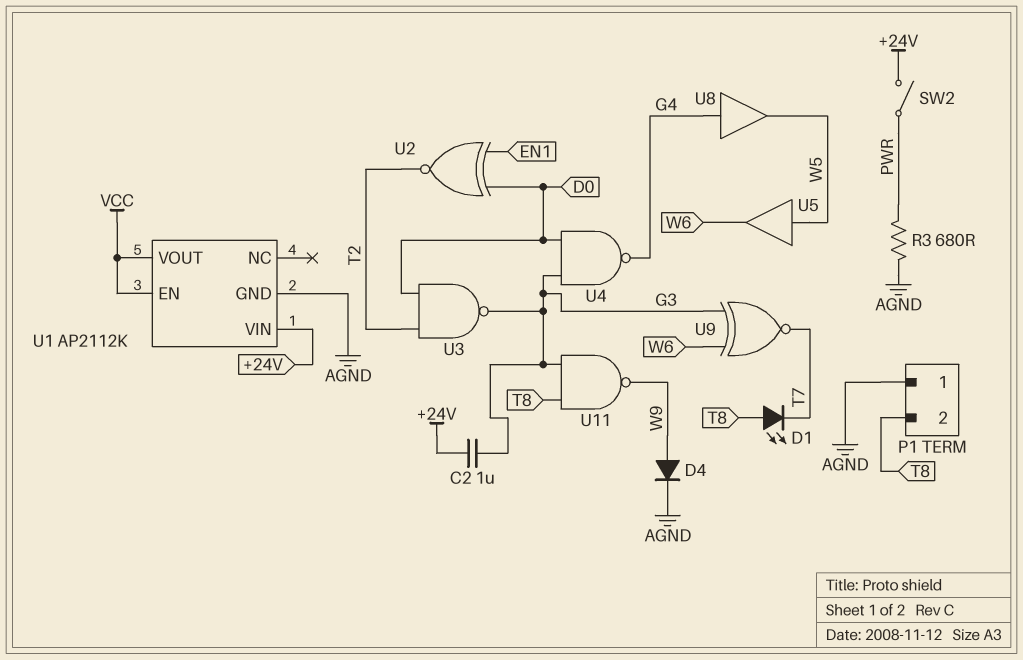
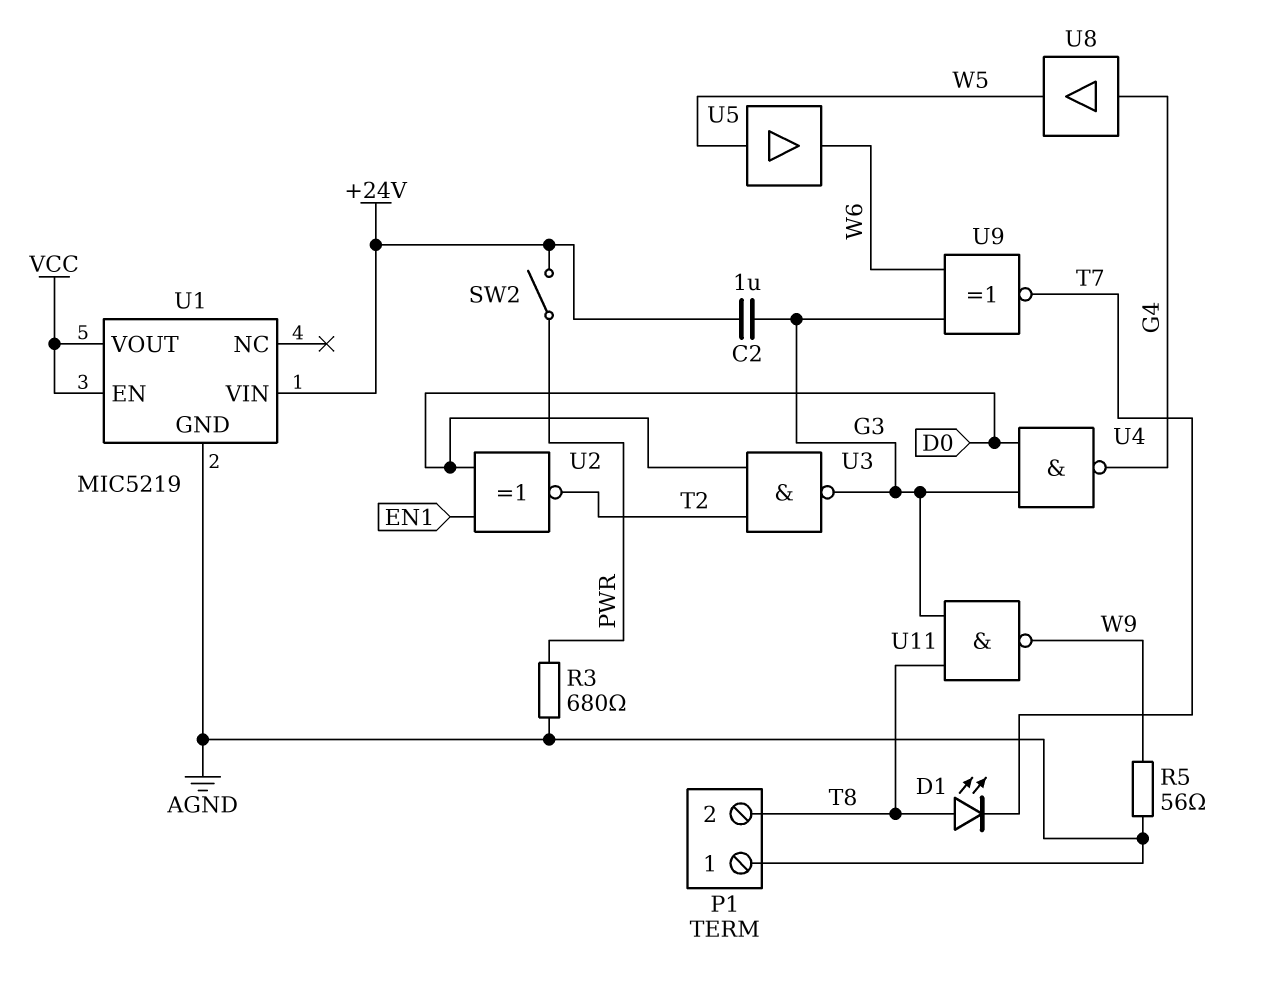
D4: diode (A W9, K AGND) -> none
R5: none -> 56 (AGND, W9)
U1: AP2112K -> MIC5219

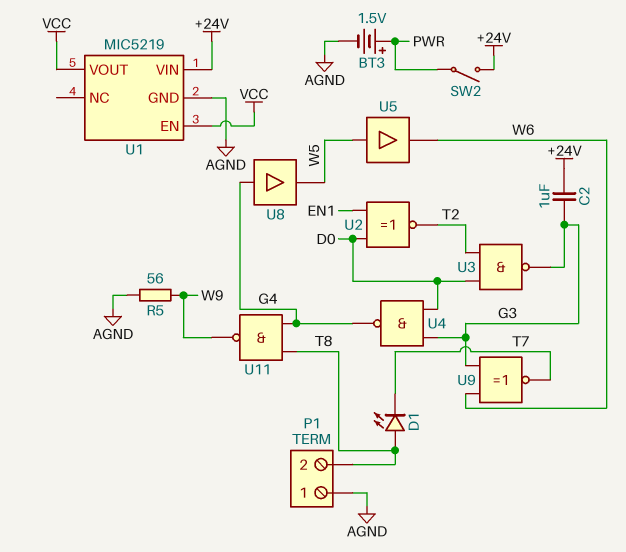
BT3: none -> 1.5V (plus PWR, minus AGND)
R3: 680 (AGND, PWR) -> none
U11: NAND (in G3, in T8, out W9) -> NAND (in G4, in T8, out W9)

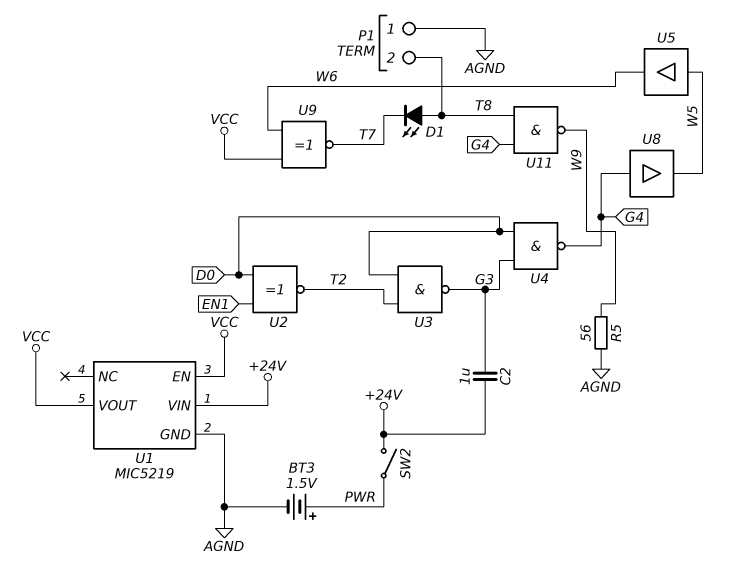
U9: XNOR (in G3, in W6, out T7) -> XNOR (in VCC, in W6, out T7)

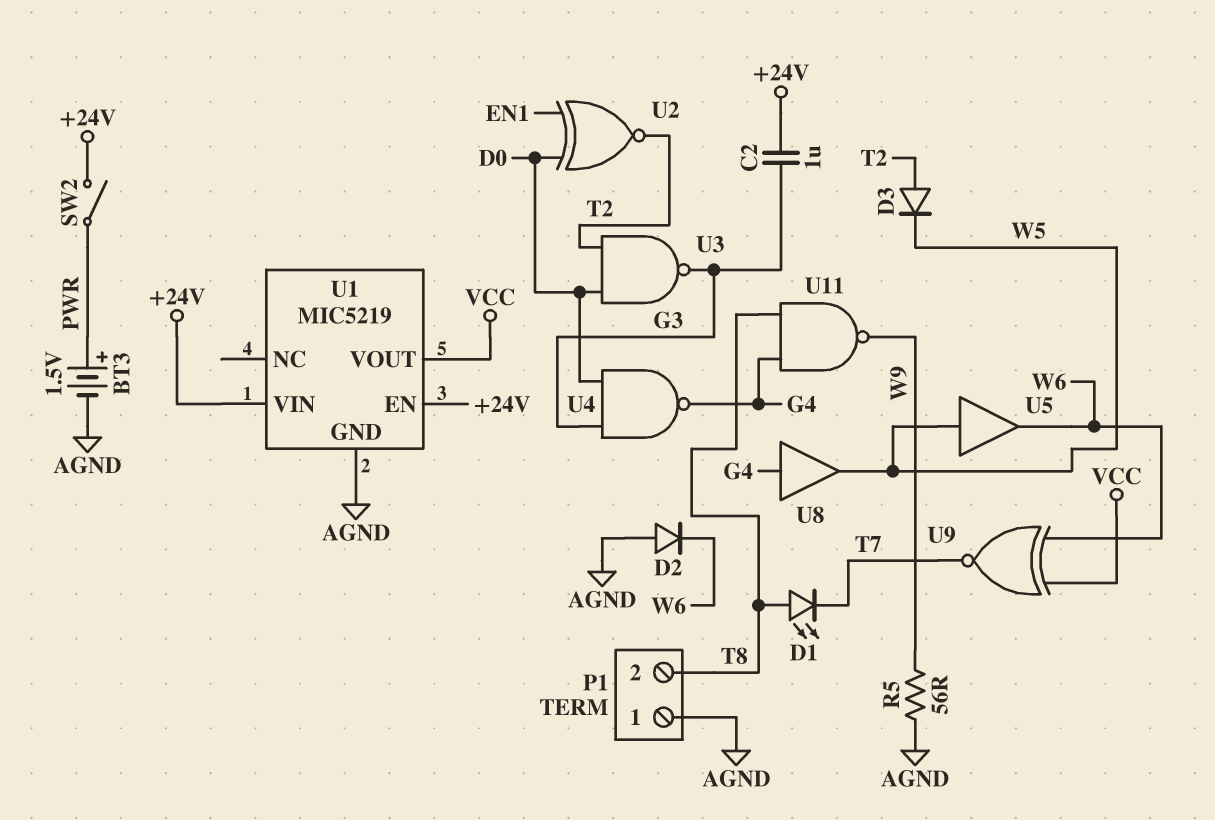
D2: none -> diode (A AGND, K W6)
D3: none -> diode (A T2, K W5)
U1 pin EN: VCC -> +24V

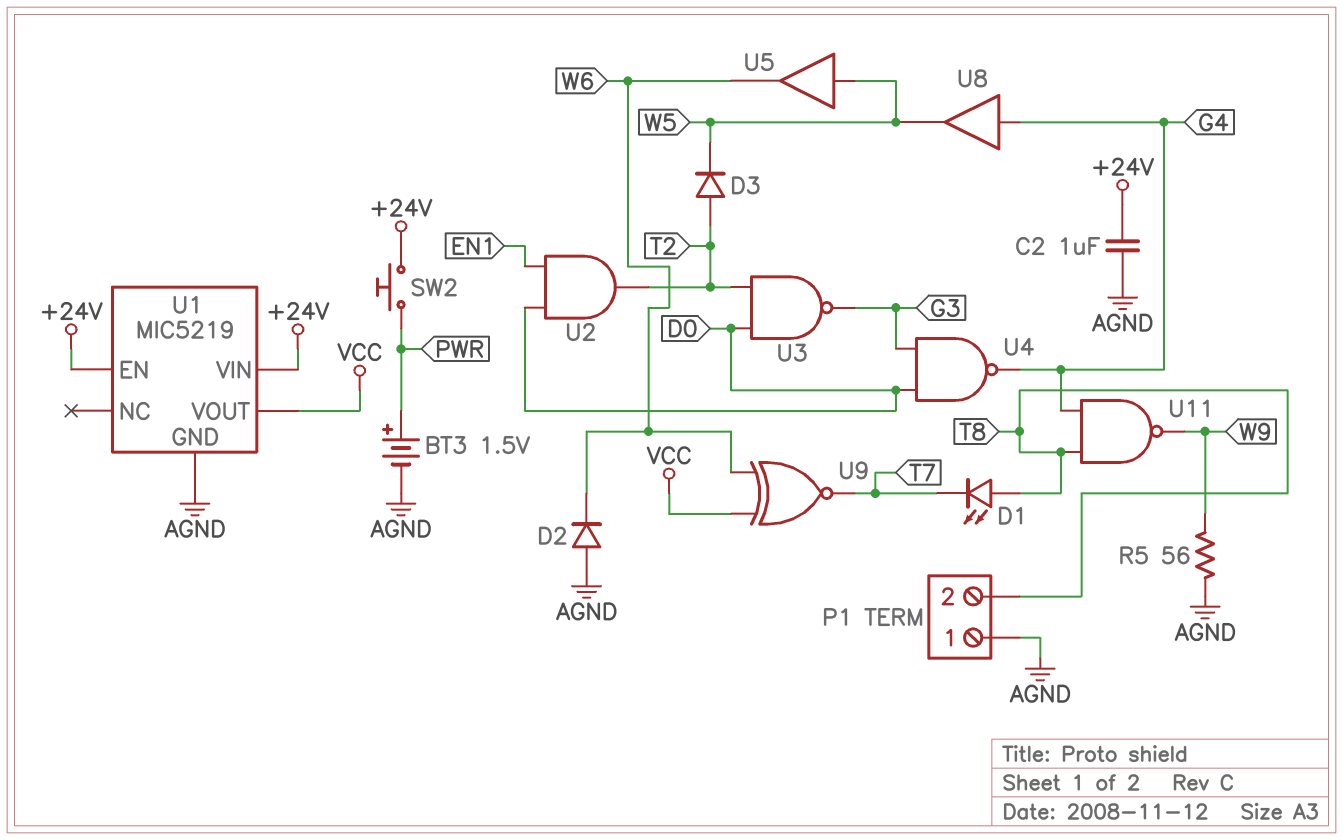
C2: 1uF (+24V, G3) -> 1uF (+24V, AGND)
SW2: switch (+24V, PWR) -> button (+24V, PWR)
U2: XNOR (in D0, in EN1, out T2) -> AND (in D0, in EN1, out T2)

